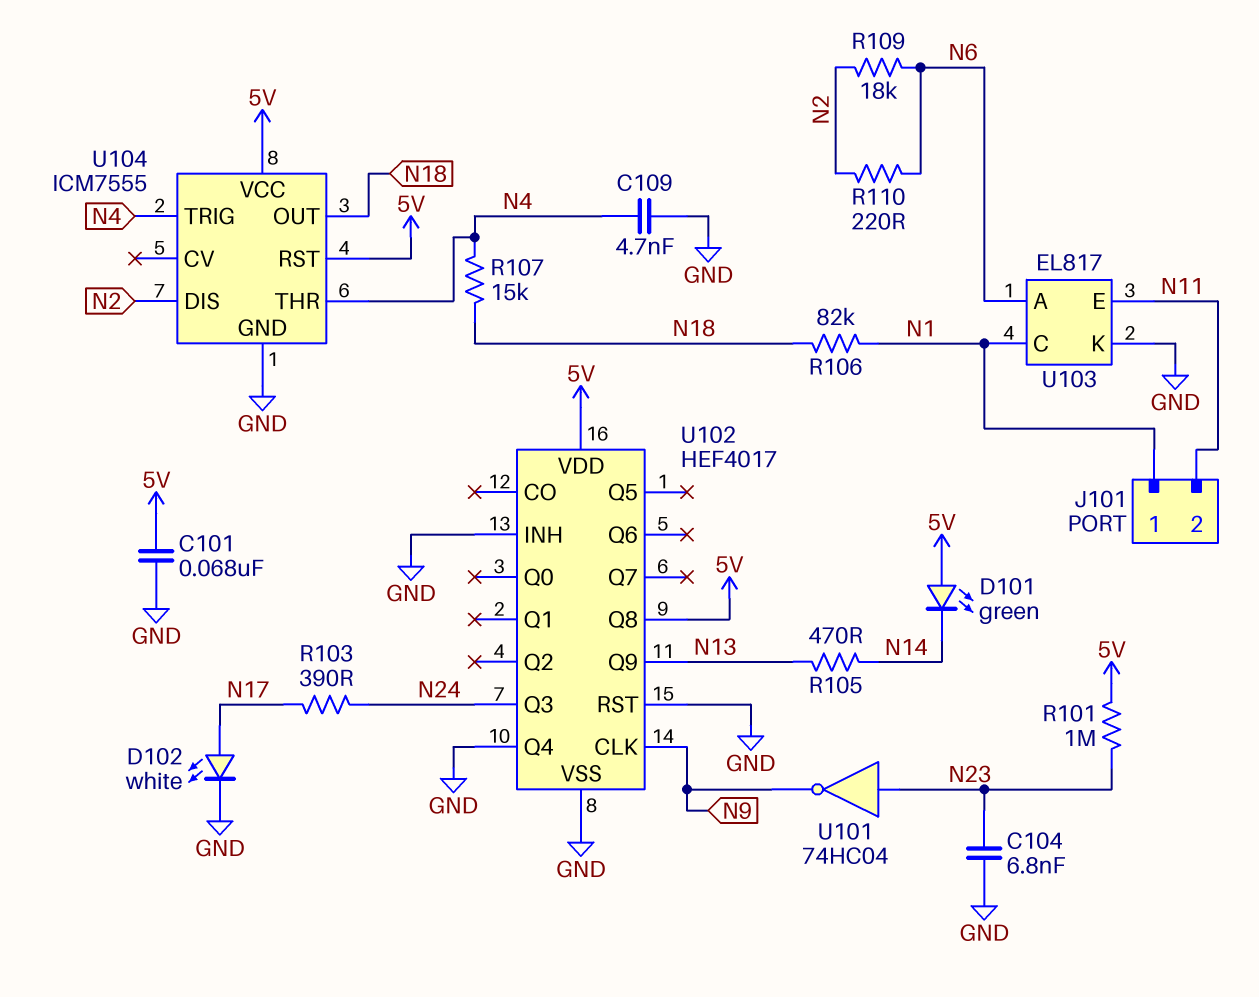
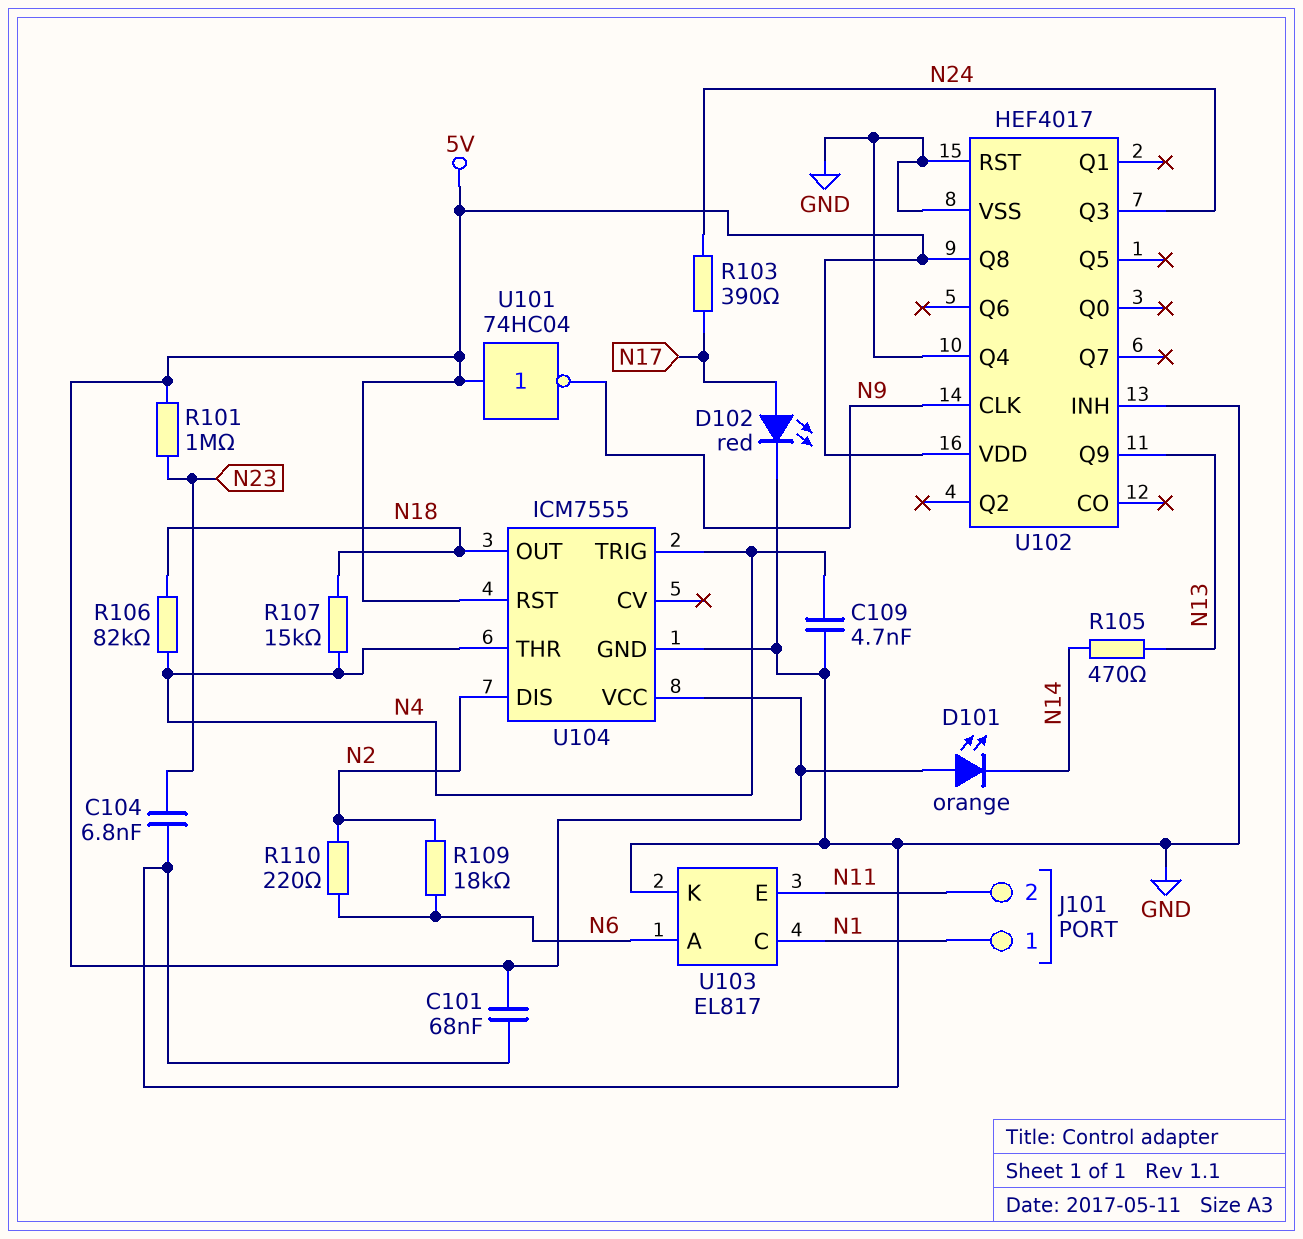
D101: LED green (A 5V, K N14) -> LED orange (A 5V, K N14)
D102: LED white (A N17, K GND) -> LED red (A N17, K GND)
R106: 82k (N1, N18) -> 82k (N4, N18)
U101: NOT 74HC04 (in N23, out N9) -> NOT 74HC04 (in 5V, out N9)

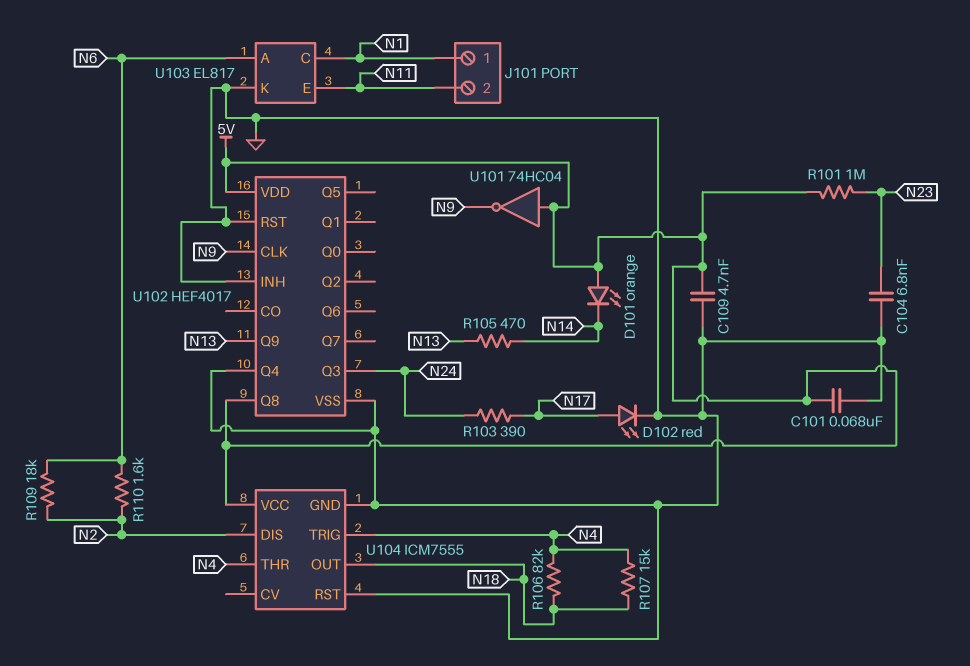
C109: 4.7nF (GND, N4) -> 4.7nF (5V, GND)
R110: 220 (N2, N6) -> 1.6k (N2, N6)
U104 pin RST: 5V -> GND

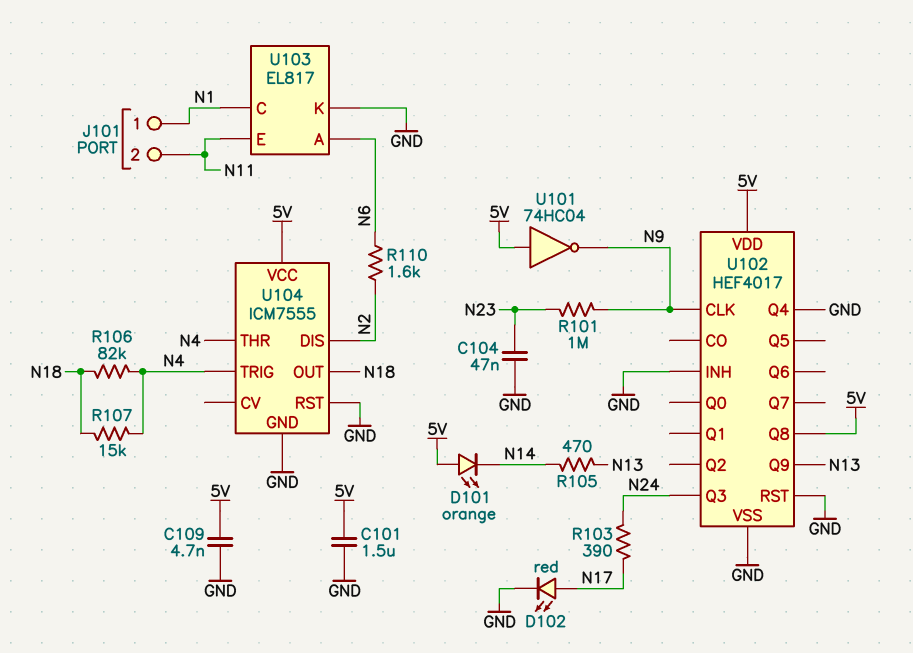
C101: 68nF (5V, GND) -> 1.5uF (5V, GND)
C104: 6.8nF (GND, N23) -> 47nF (GND, N23)
R101: 1M (5V, N23) -> 1M (N9, N23)
R109: 18k (N2, N6) -> none

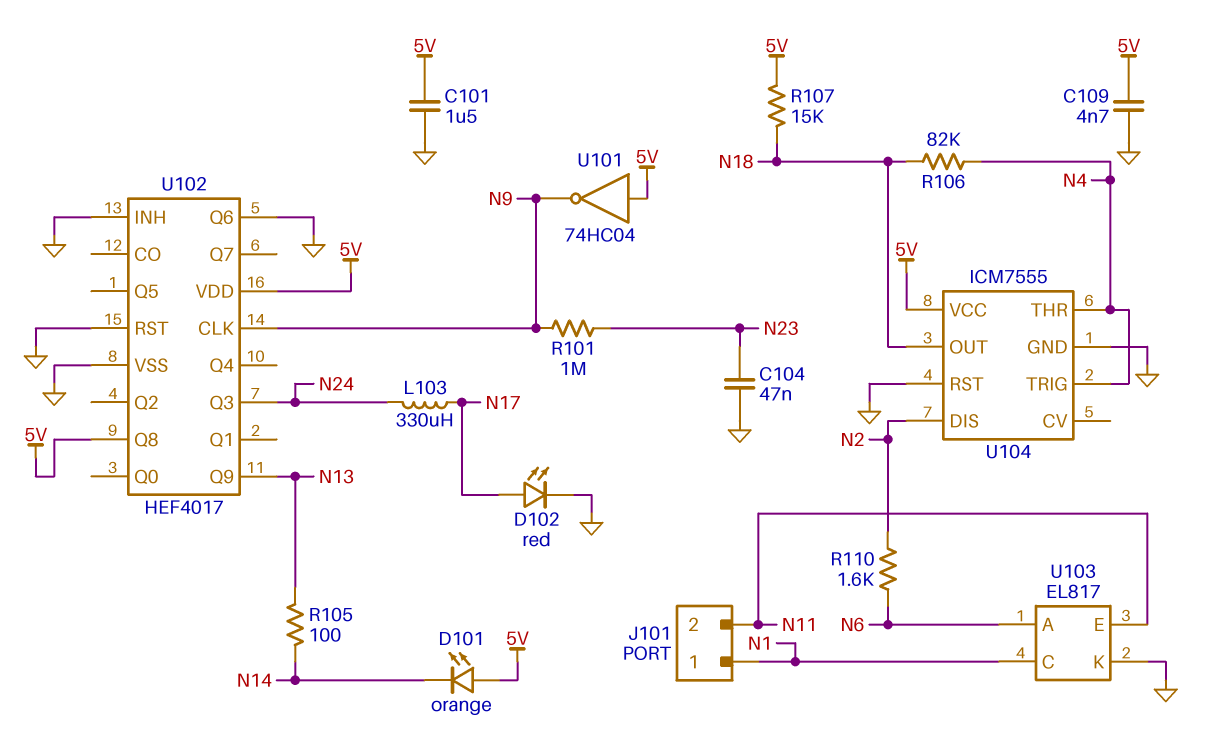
L103: none -> 330uH (N17, N24)
R103: 390 (N17, N24) -> none
R105: 470 (N13, N14) -> 100 (N13, N14)
R107: 15k (N4, N18) -> 15k (5V, N18)
U102 pin Q4: GND -> none
U102 pin Q6: none -> GND

